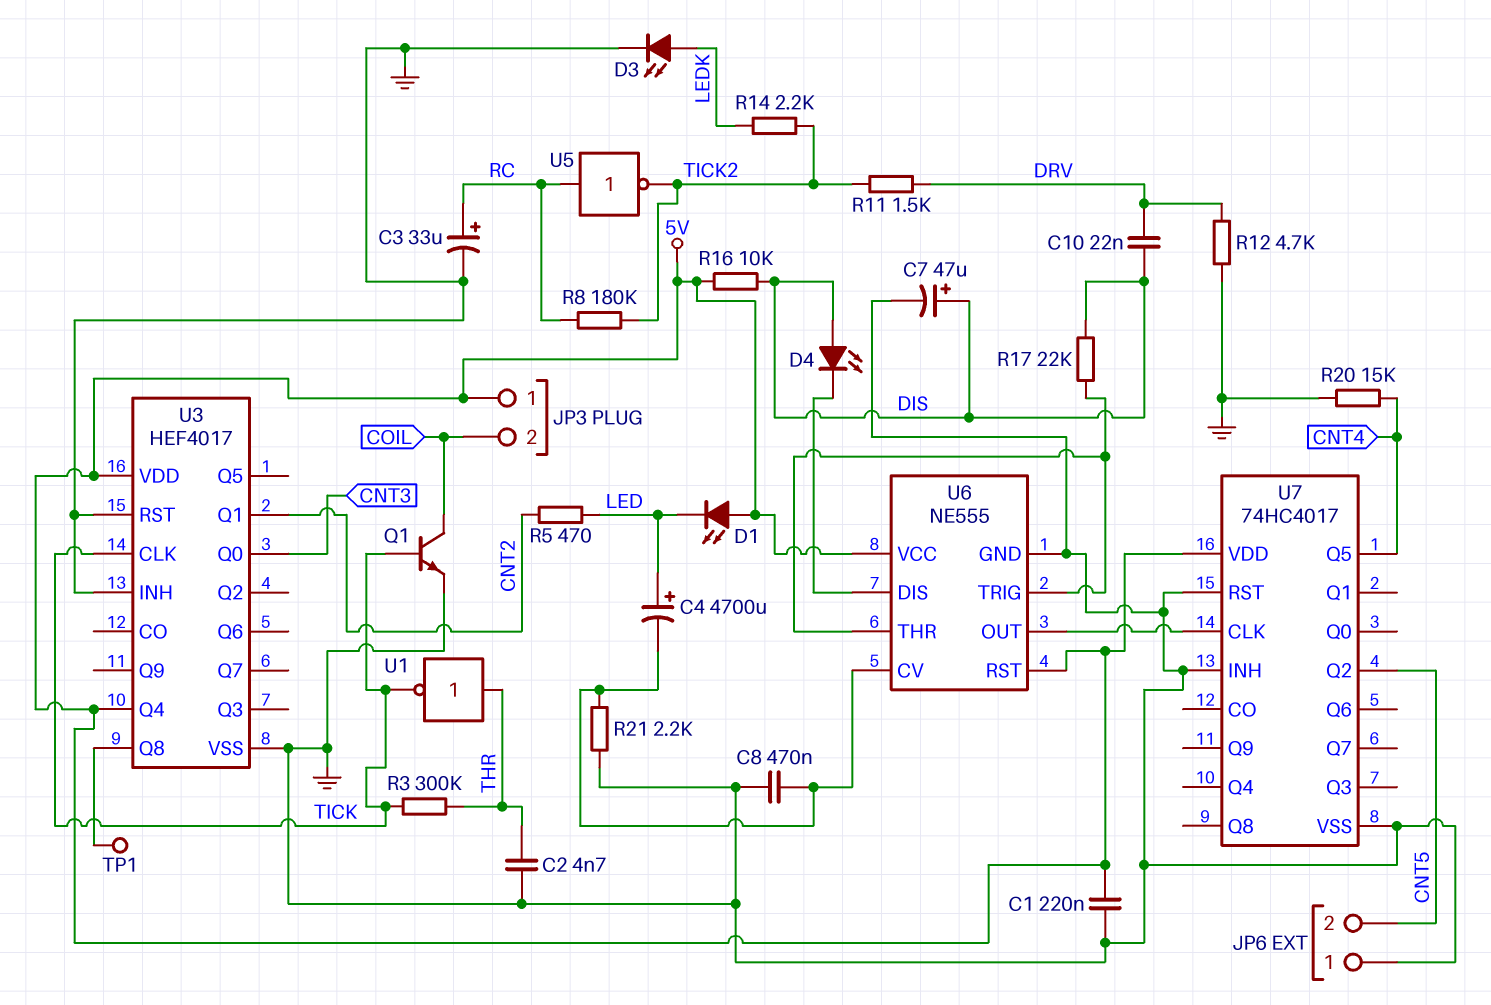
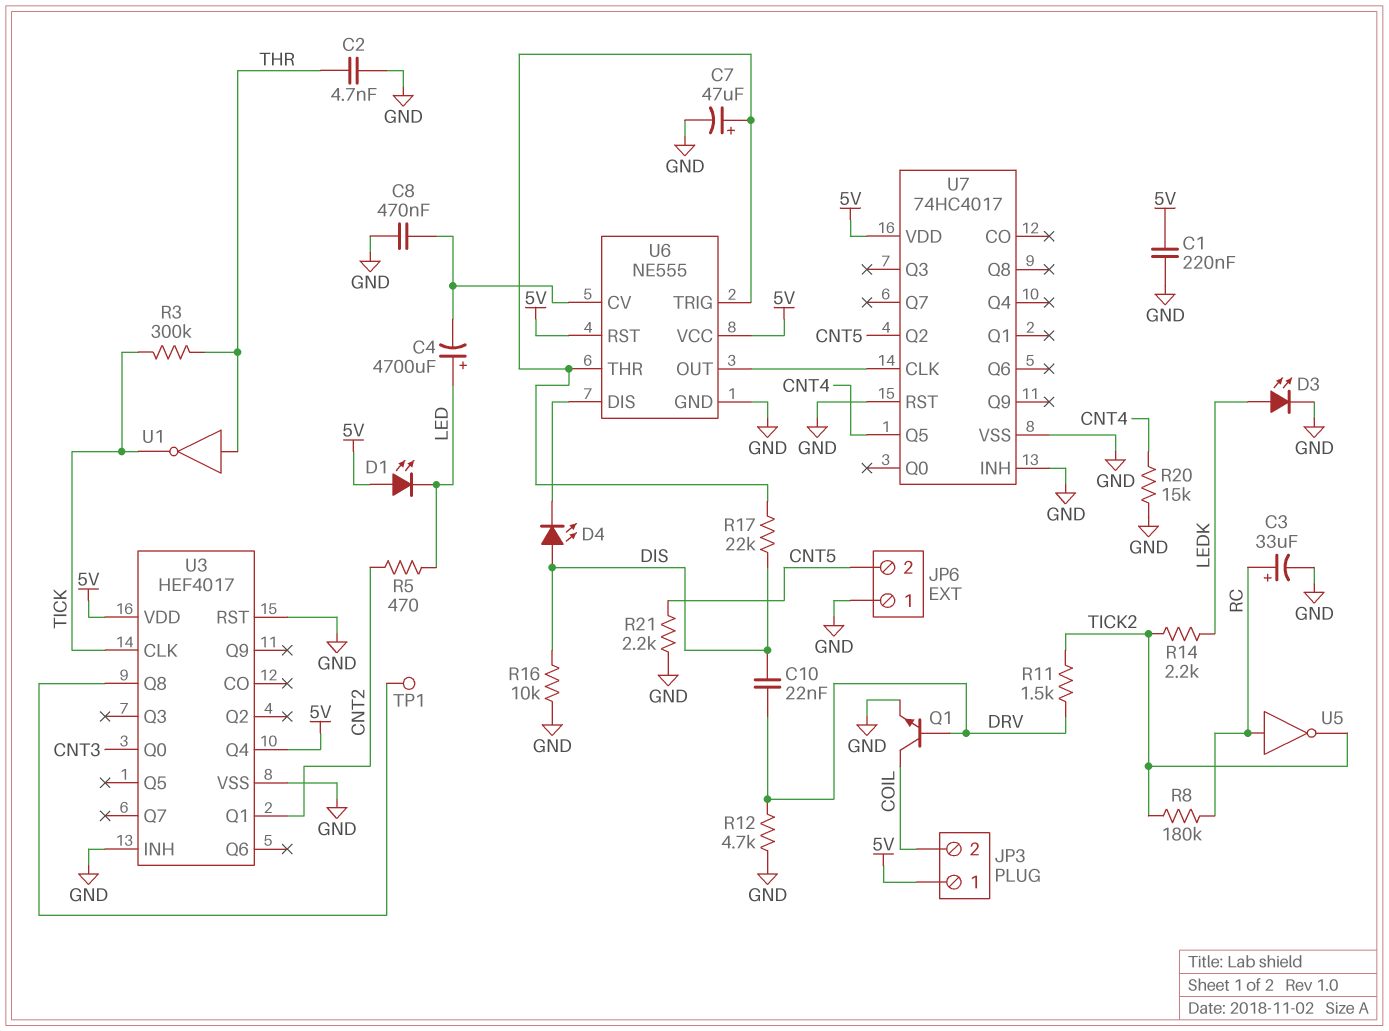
C7: 47uF (plus DIS, minus GND) -> 47uF (plus U6/THR, minus GND)
Q1: NPN (B TICK, C COIL, E GND) -> NPN (B DRV, C COIL, E GND)
R16: 10k (5V, DIS) -> 10k (DIS, GND)
R21: 2.2k (GND, U6/CV) -> 2.2k (CNT5, GND)

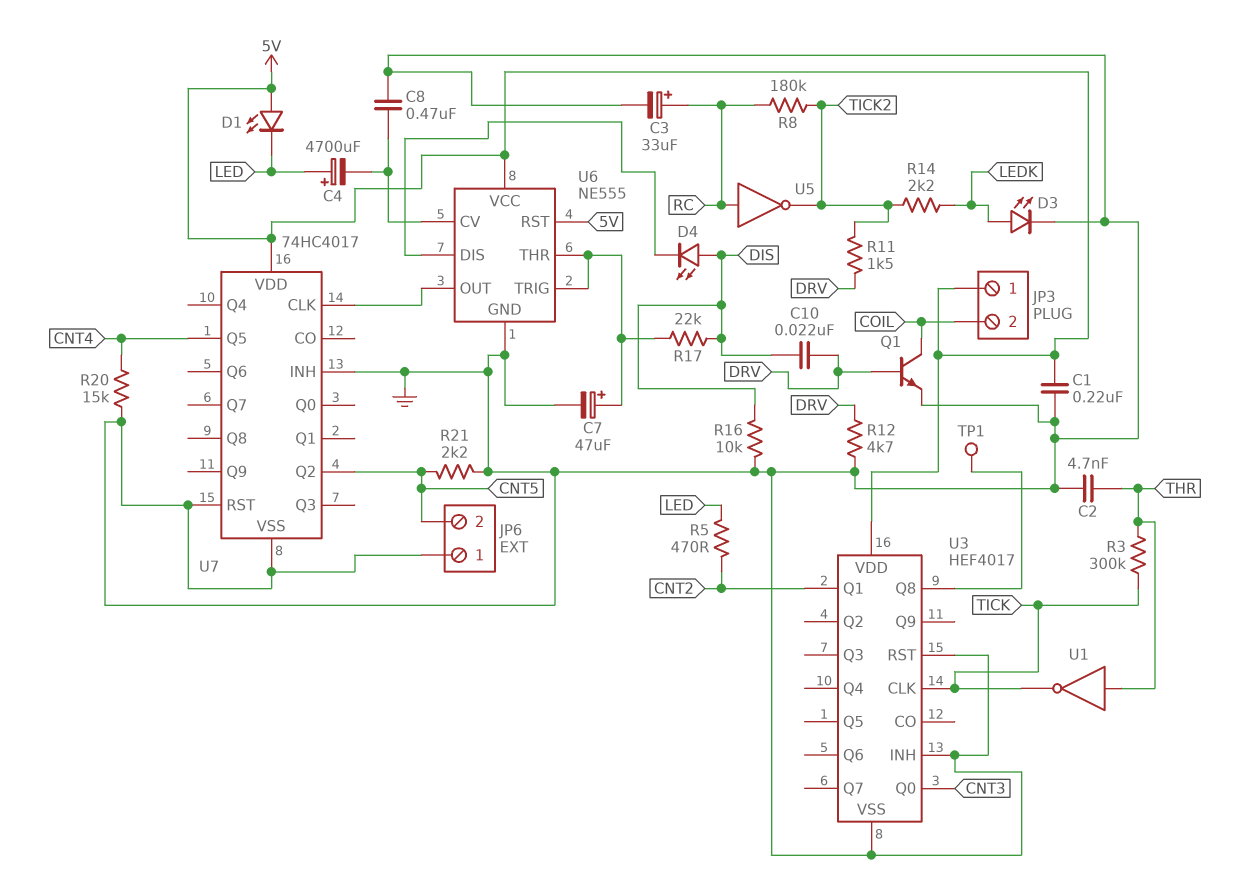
U3 pin Q4: 5V -> none

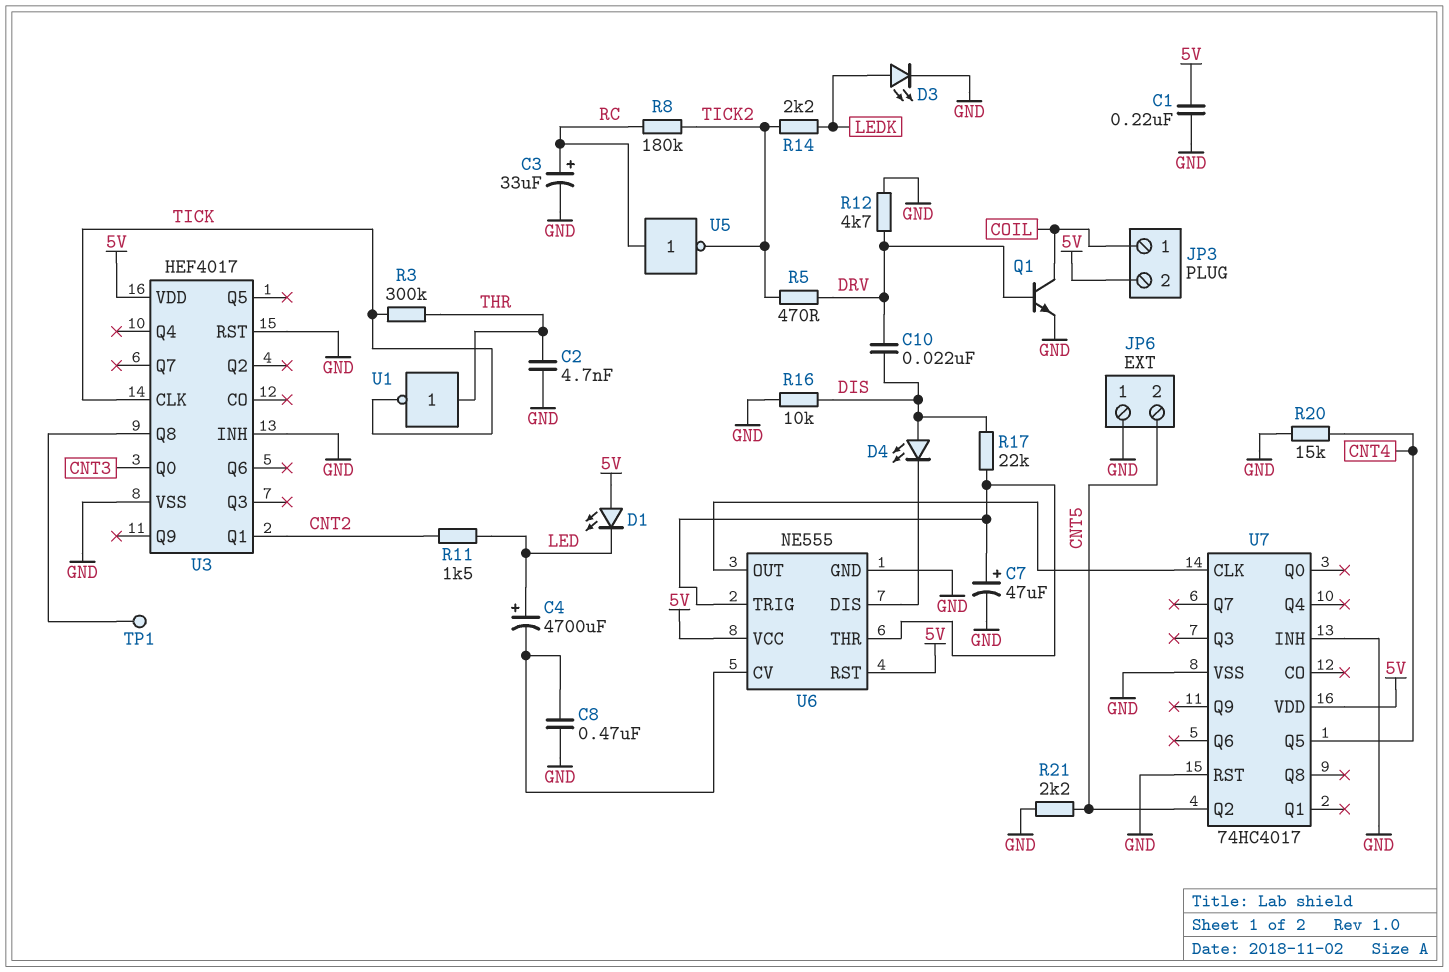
JP3 pin 1: 5V -> COIL
JP3 pin 2: COIL -> 5V
R5: 470 (CNT2, LED) -> 470 (DRV, TICK2)
R11: 1.5k (DRV, TICK2) -> 1.5k (CNT2, LED)

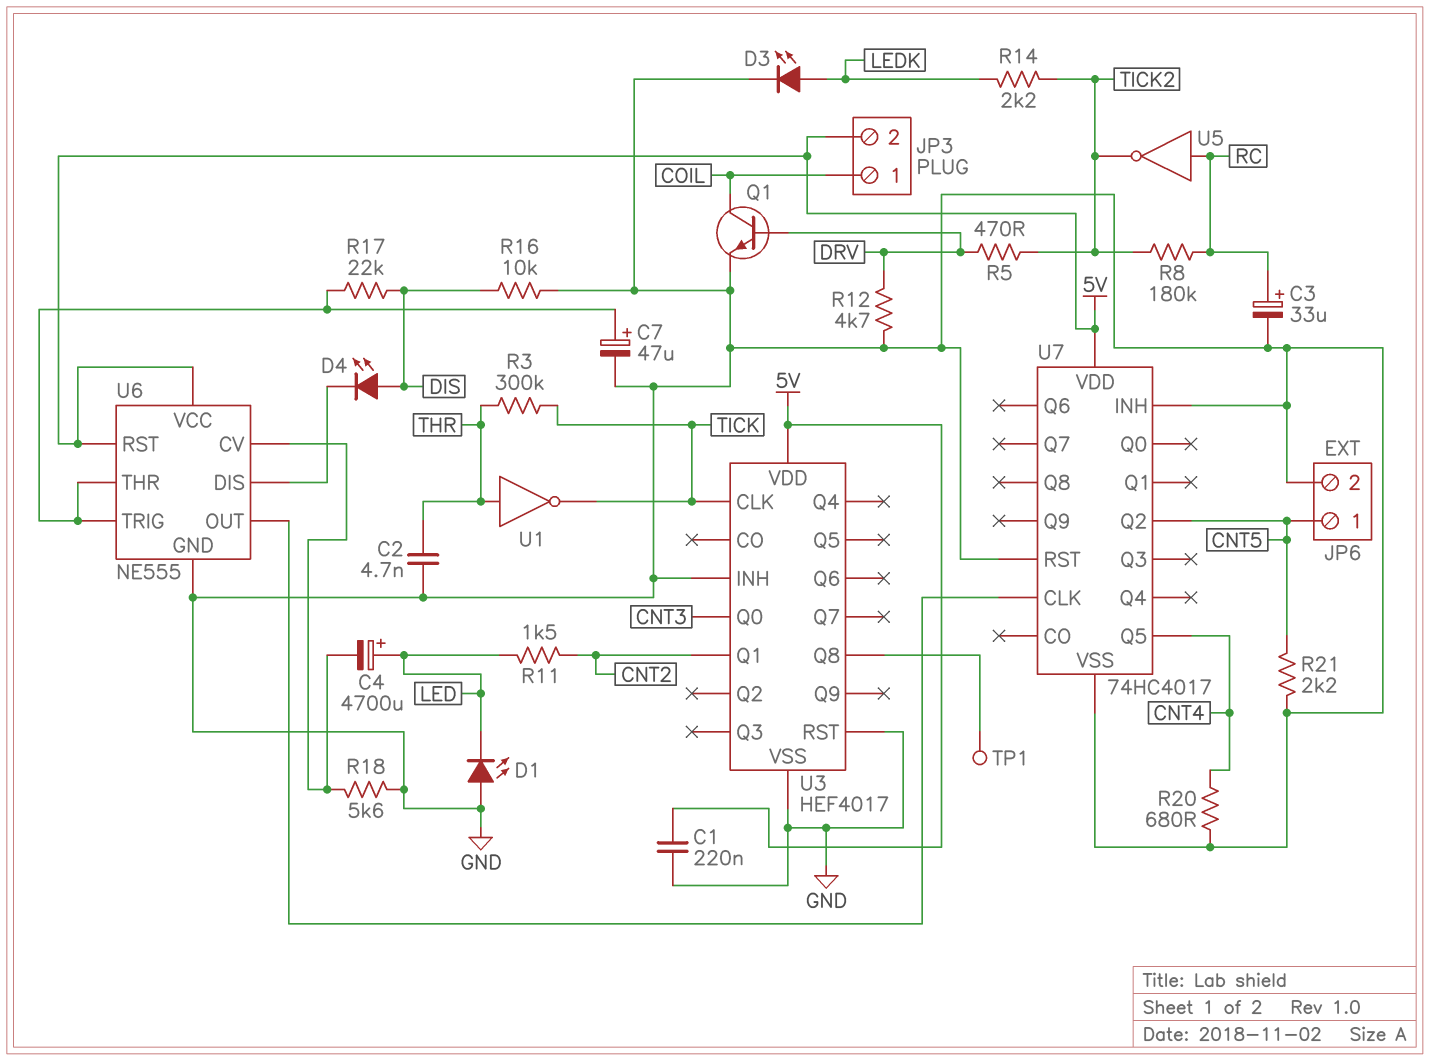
C8: 470nF (GND, U6/CV) -> none
C10: 22nF (DIS, DRV) -> none
D1: LED (A 5V, K LED) -> LED (A GND, K LED)
JP6 pin 1: GND -> CNT5
JP6 pin 2: CNT5 -> GND
R18: none -> 5.6k (GND, U6/CV)
R20: 15k (CNT4, GND) -> 680 (CNT4, GND)

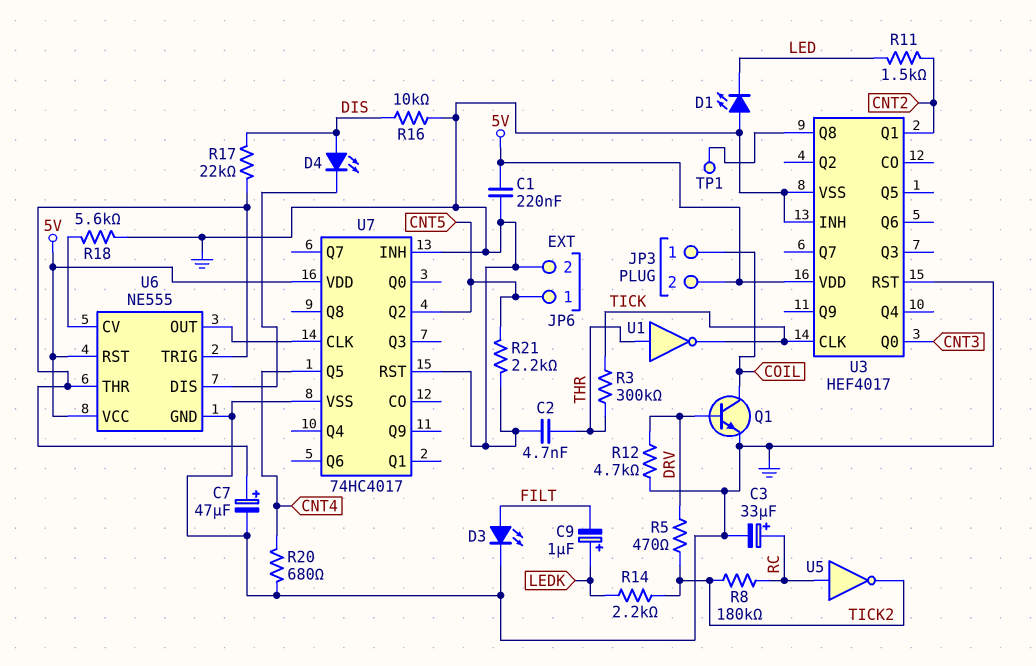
C4: 4700uF (plus LED, minus U6/CV) -> none
C9: none -> 1uF (plus LEDK, minus FILT)
D3: LED (A LEDK, K GND) -> LED (A FILT, K GND)

